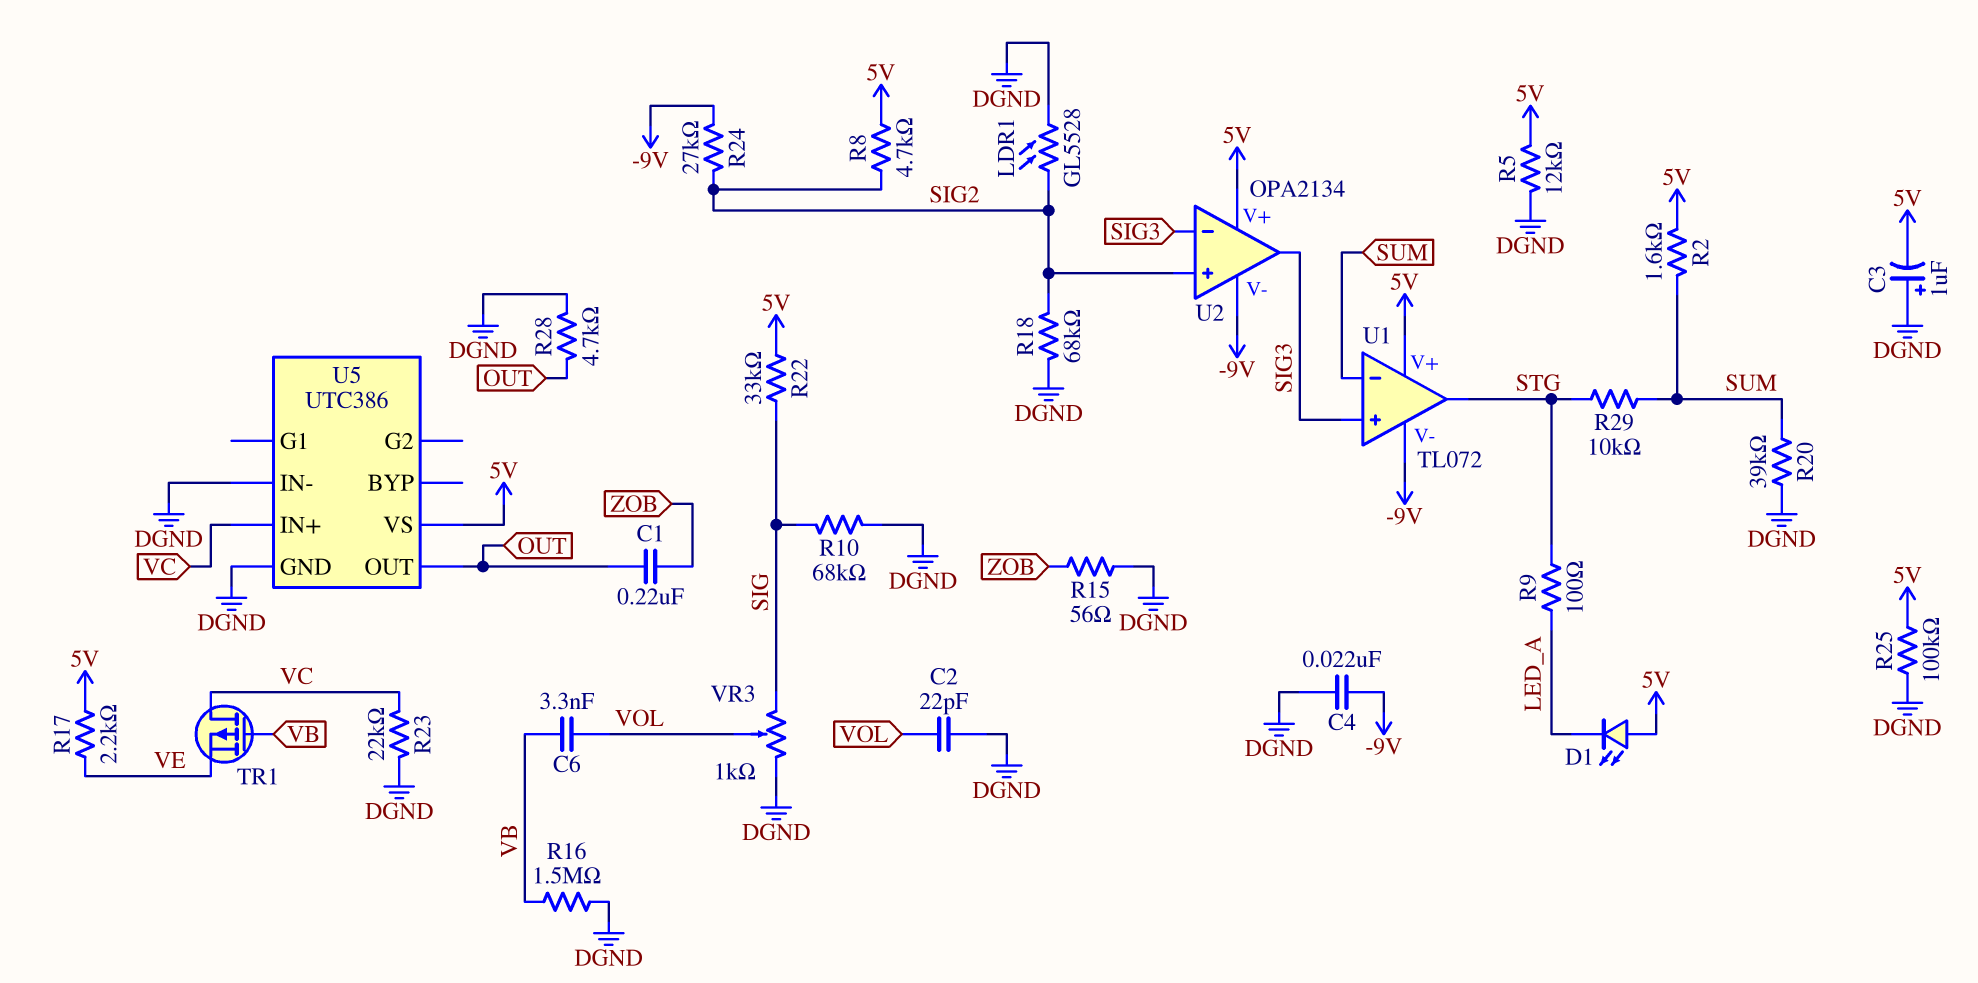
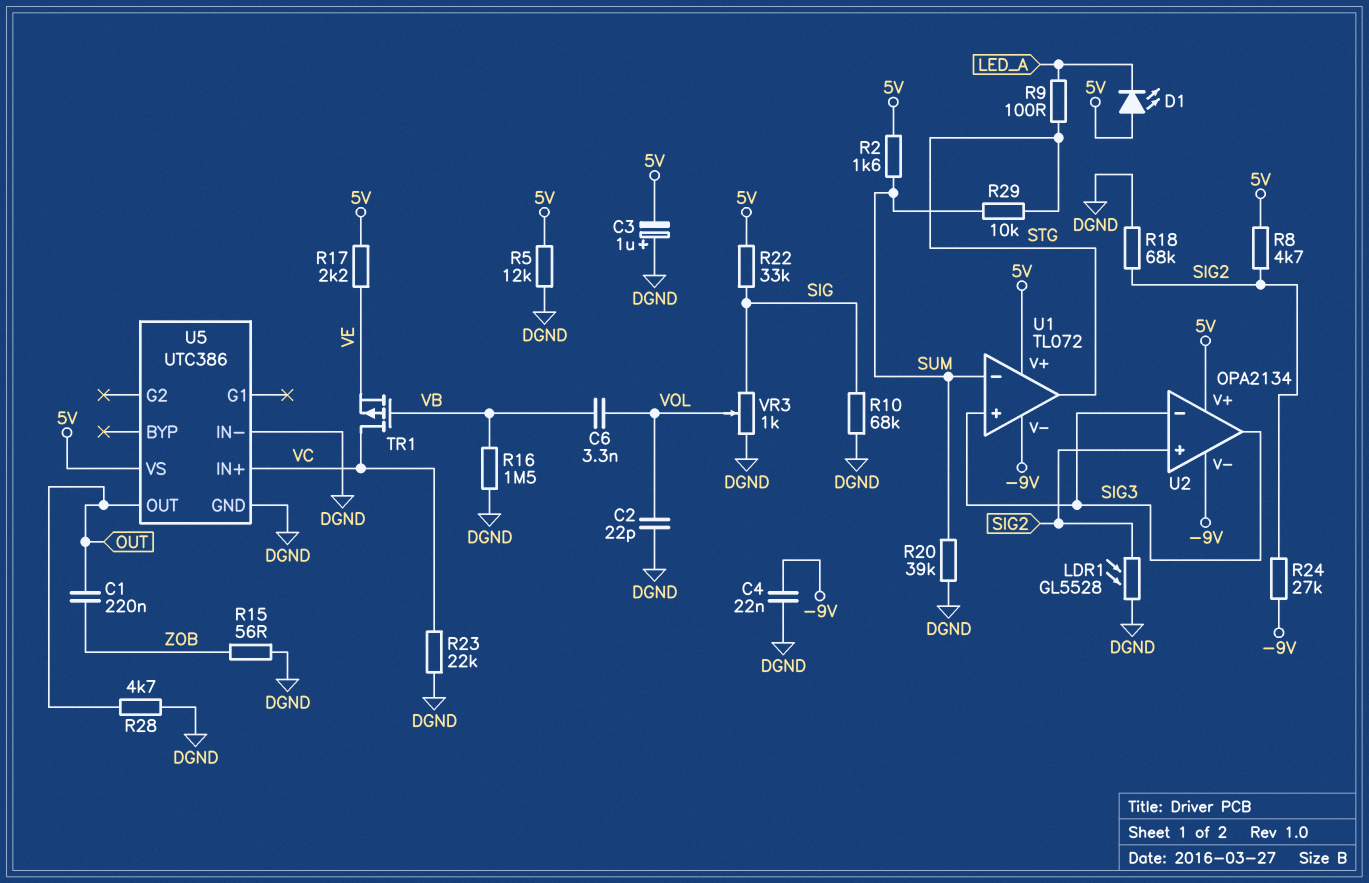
R25: 100k (5V, DGND) -> none

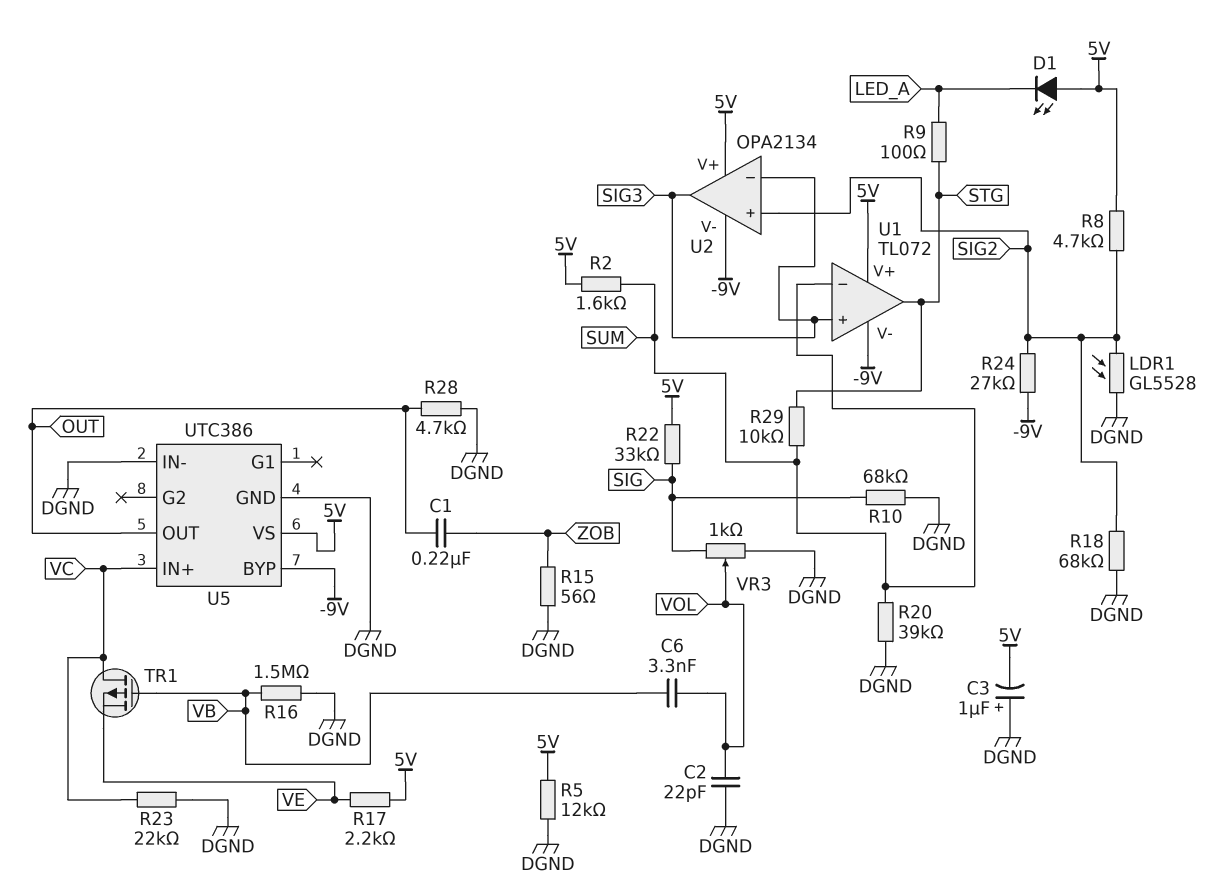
C4: 22nF (-9V, DGND) -> none
U5 pin BYP: none -> -9V

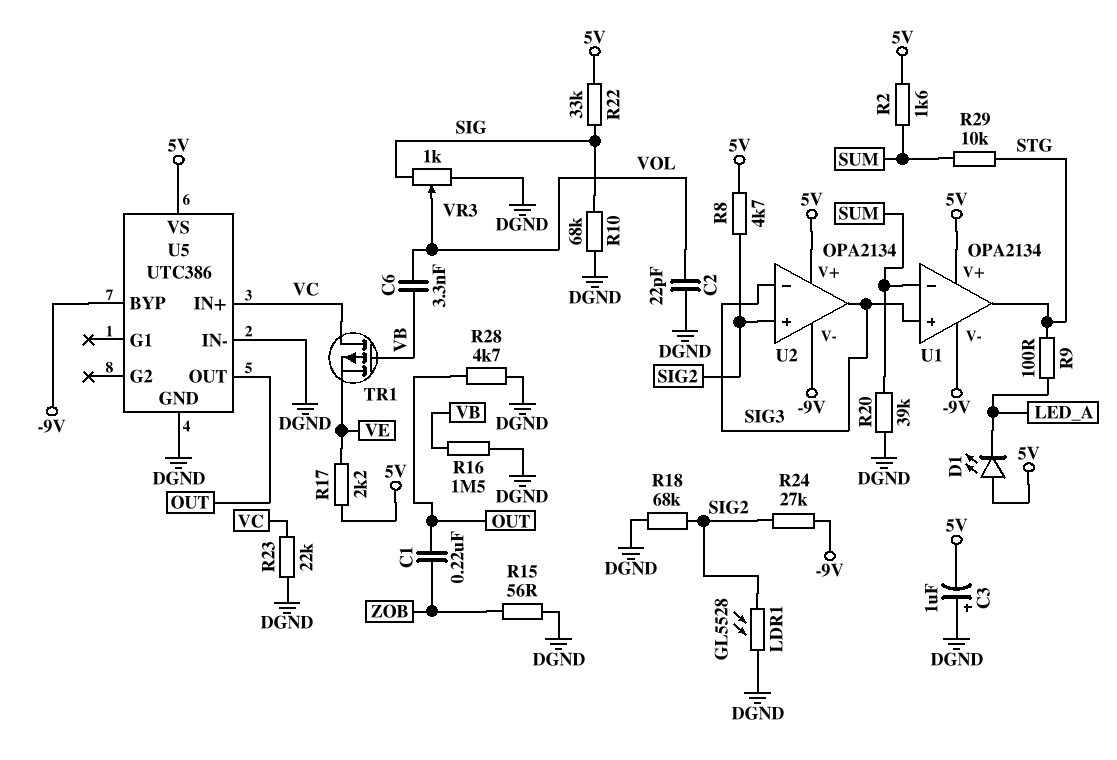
R5: 12k (5V, DGND) -> none
U1: TL072 -> OPA2134

